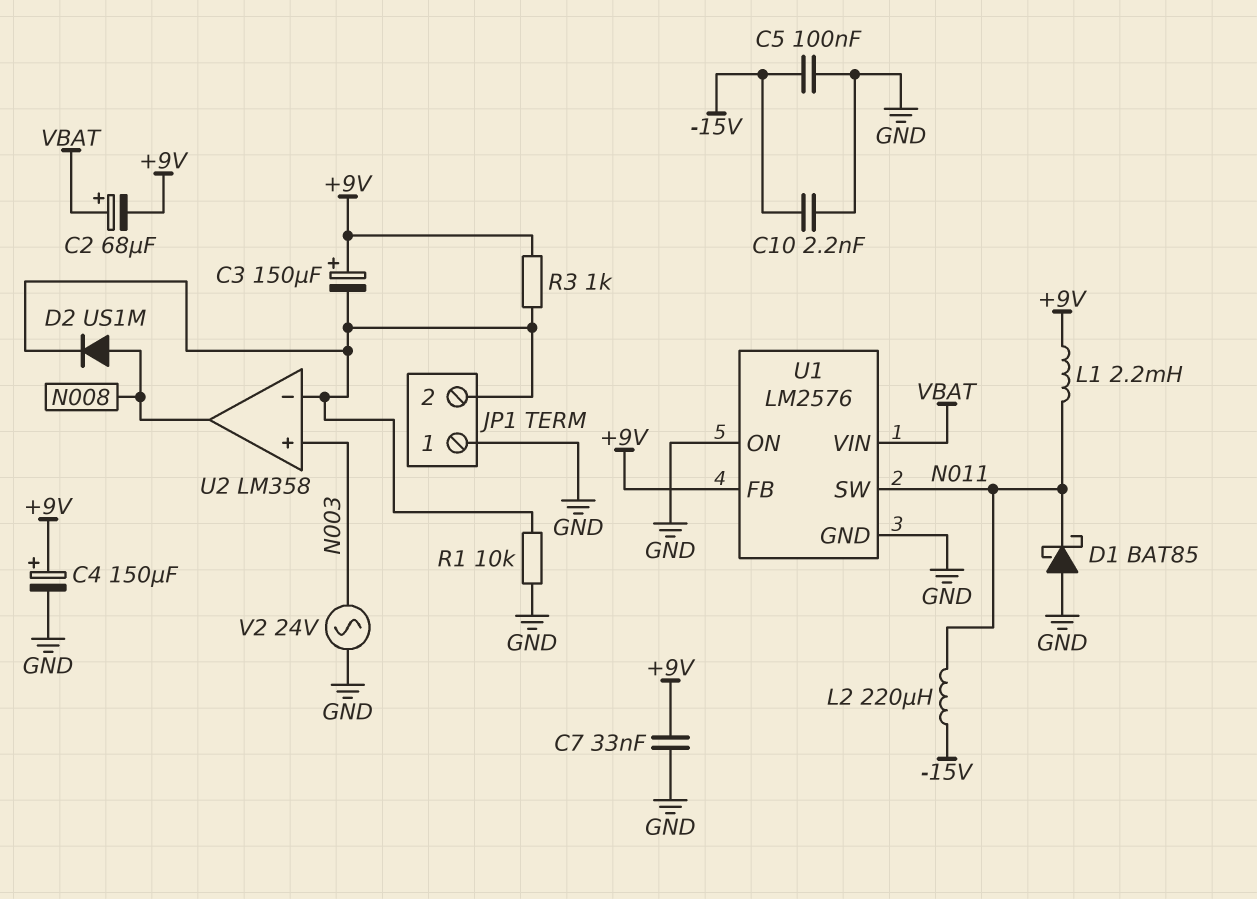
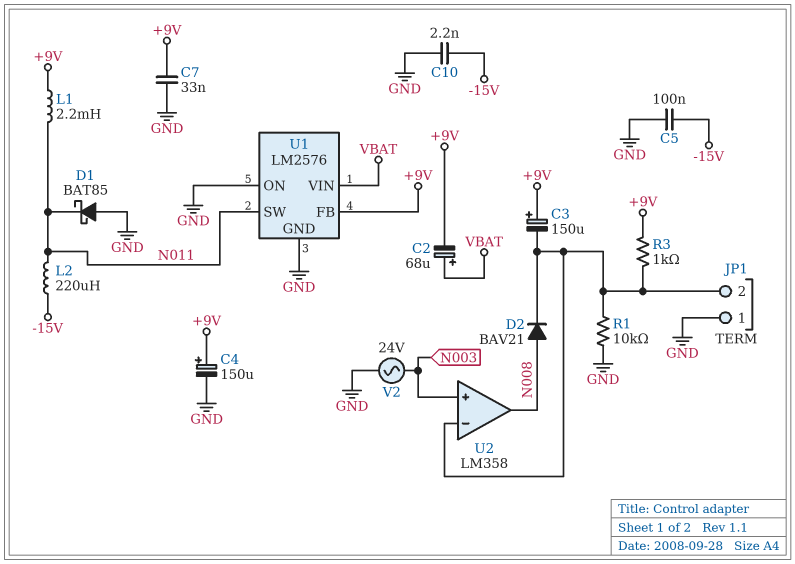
D2: diode US1M (A N008, K JP1/2) -> diode BAV21 (A N008, K JP1/2)

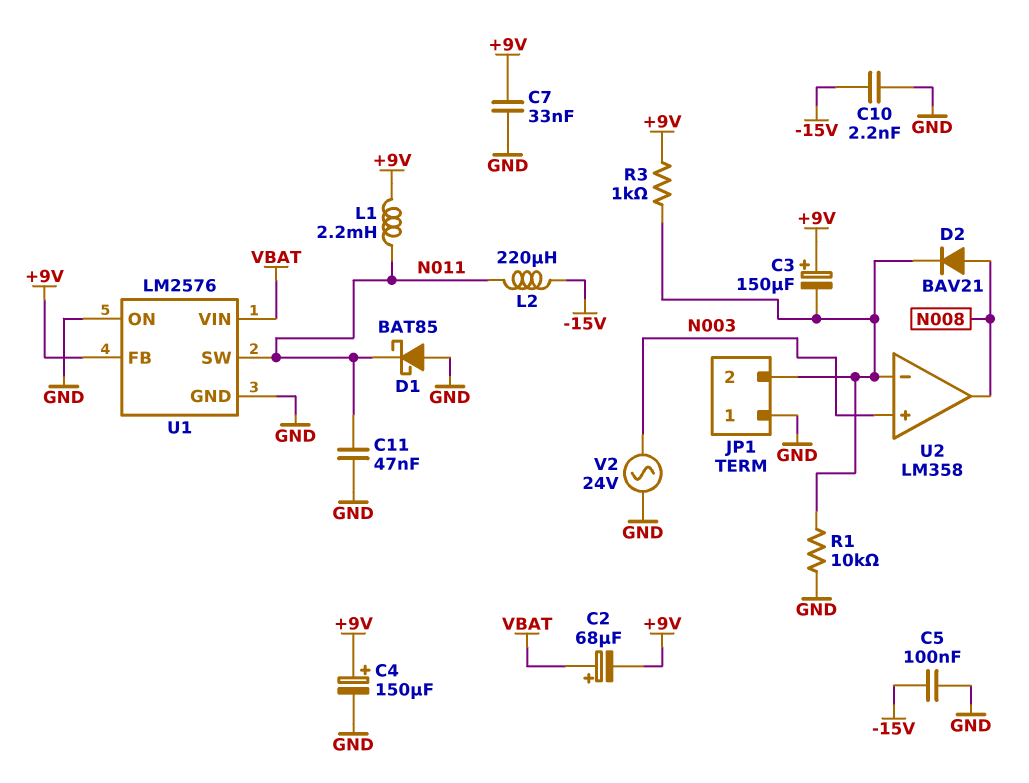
C11: none -> 47nF (GND, N011)

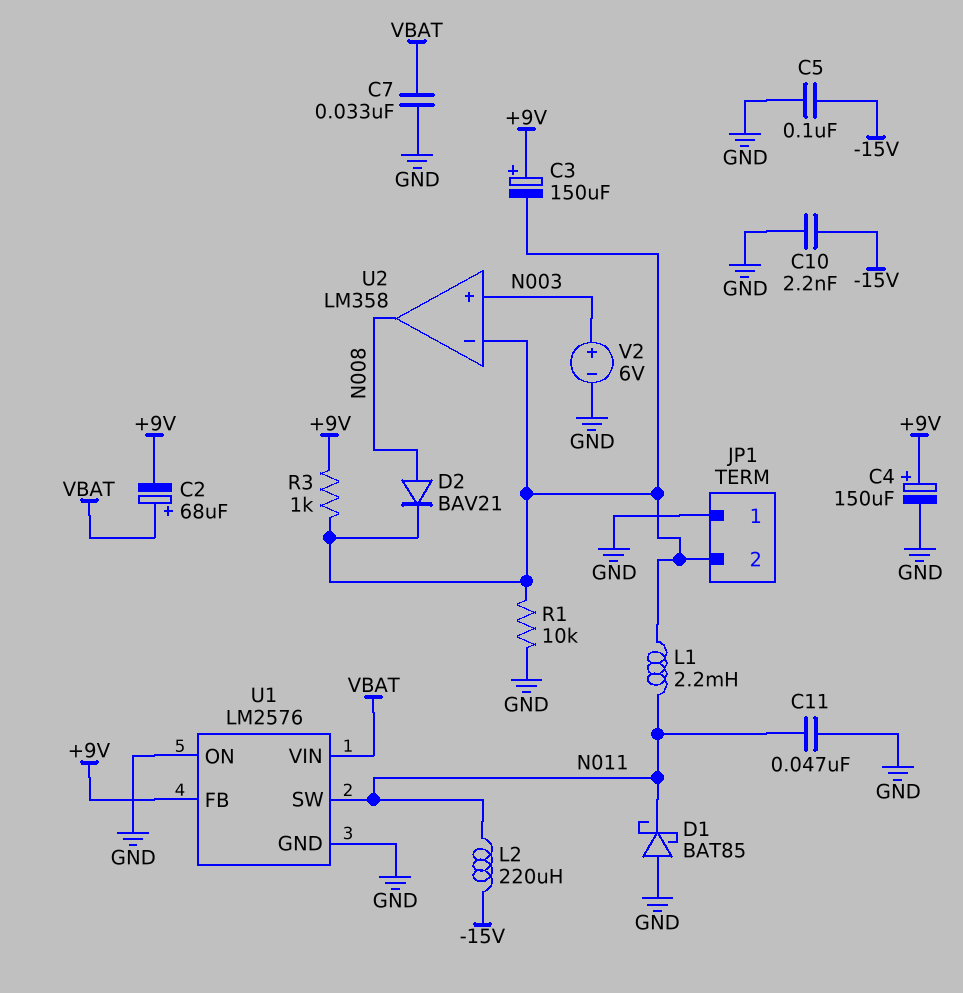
C7: 33nF (+9V, GND) -> 33nF (GND, VBAT)
L1: 2.2mH (+9V, N011) -> 2.2mH (JP1/2, N011)
V2: AC 24V (GND, N003) -> 6V (plus N003, minus GND)

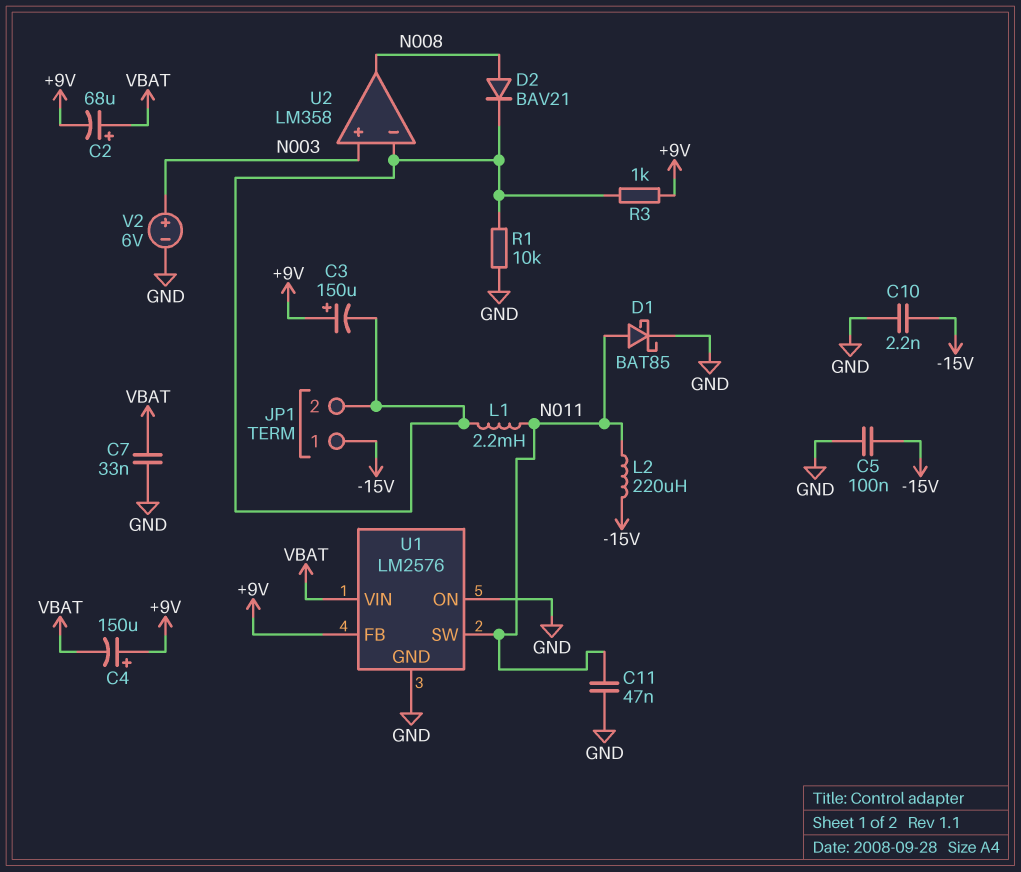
C4: 150uF (plus +9V, minus GND) -> 150uF (plus +9V, minus VBAT)
D1: schottky BAT85 (A GND, K N011) -> schottky BAT85 (A N011, K GND)
JP1 pin 1: GND -> -15V

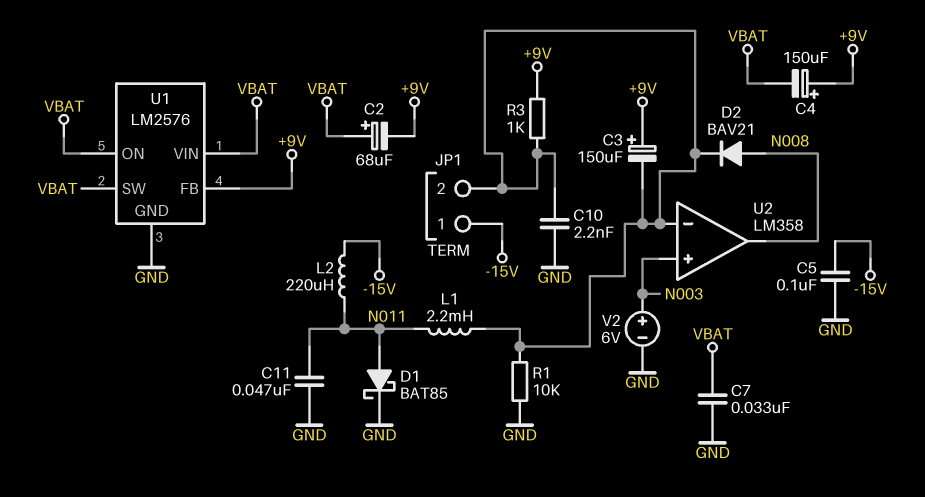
C10: 2.2nF (-15V, GND) -> 2.2nF (GND, JP1/2)
U1 pin ON: GND -> VBAT
U1 pin SW: N011 -> VBAT

